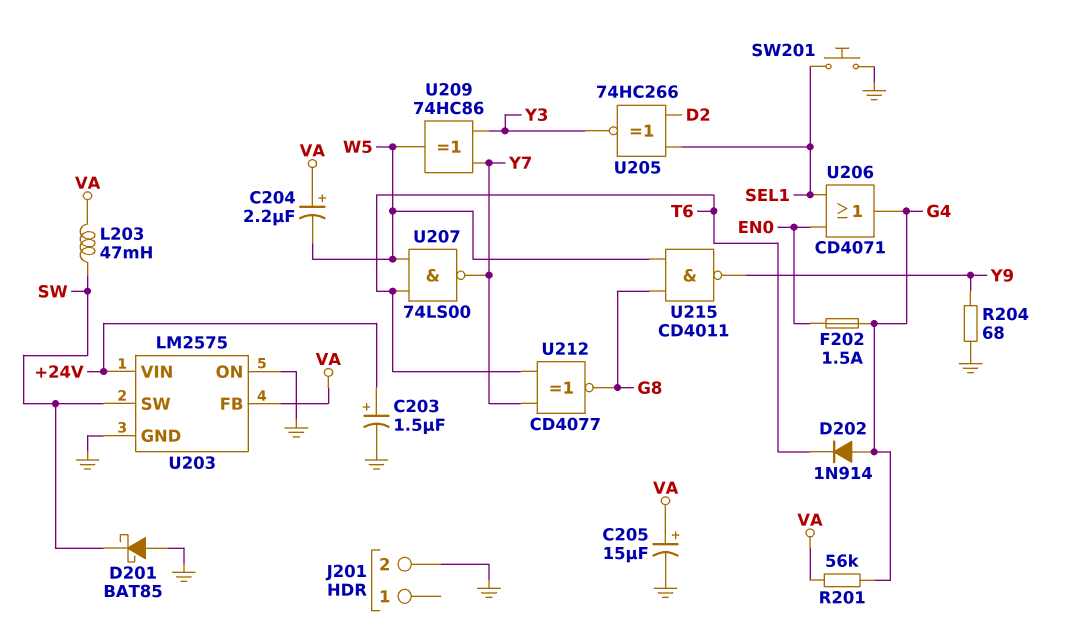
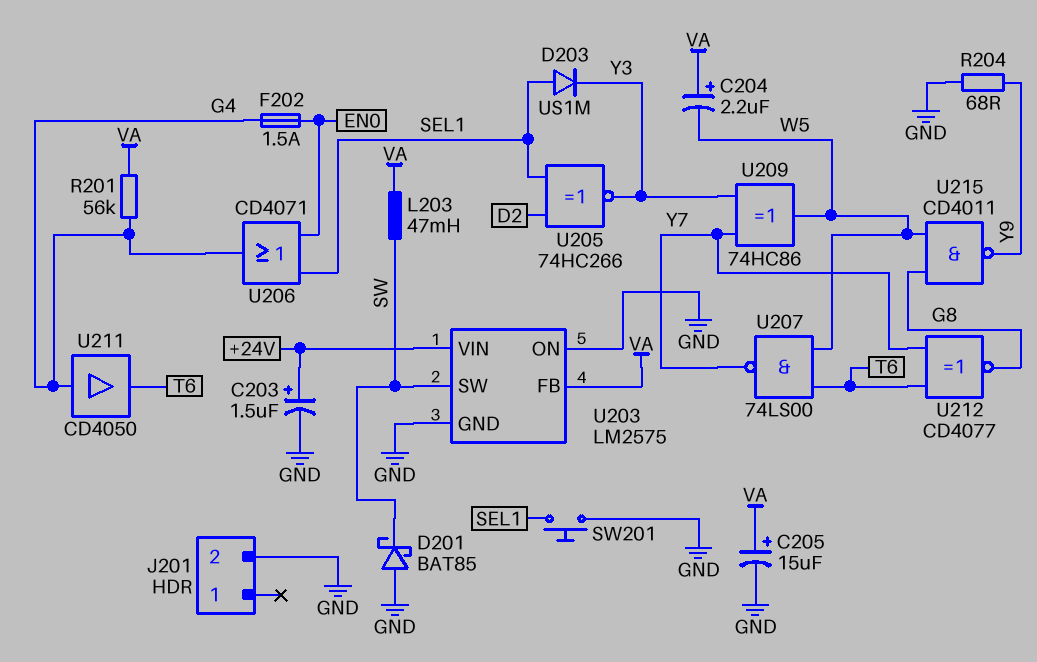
D202: diode 1N914 (A G4, K T6) -> none
D203: none -> diode US1M (A SEL1, K Y3)
U211: none -> buffer CD4050 (in G4, out T6)

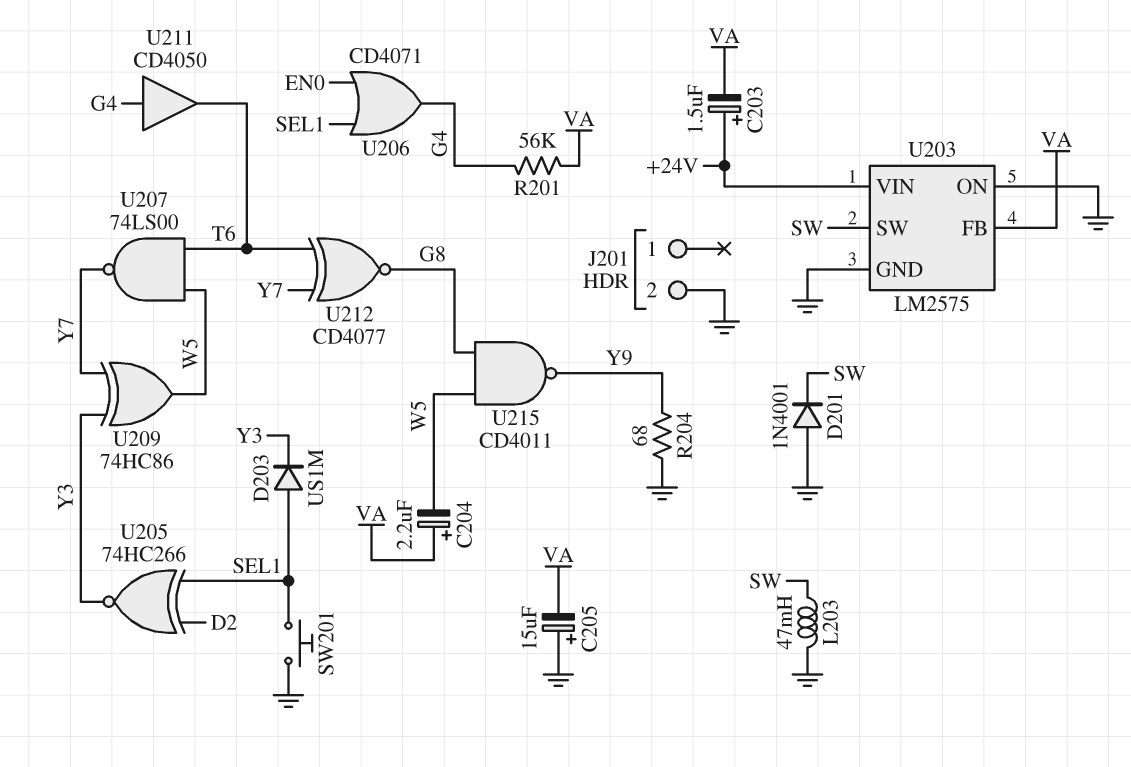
C203: 1.5uF (plus +24V, minus GND) -> 1.5uF (plus +24V, minus VA)
C205: 15uF (plus VA, minus GND) -> 15uF (plus GND, minus VA)
D201: schottky BAT85 (A GND, K SW) -> diode 1N4001 (A GND, K SW)
F202: 1.5A (EN0, G4) -> none
L203: 47mH (SW, VA) -> 47mH (GND, SW)

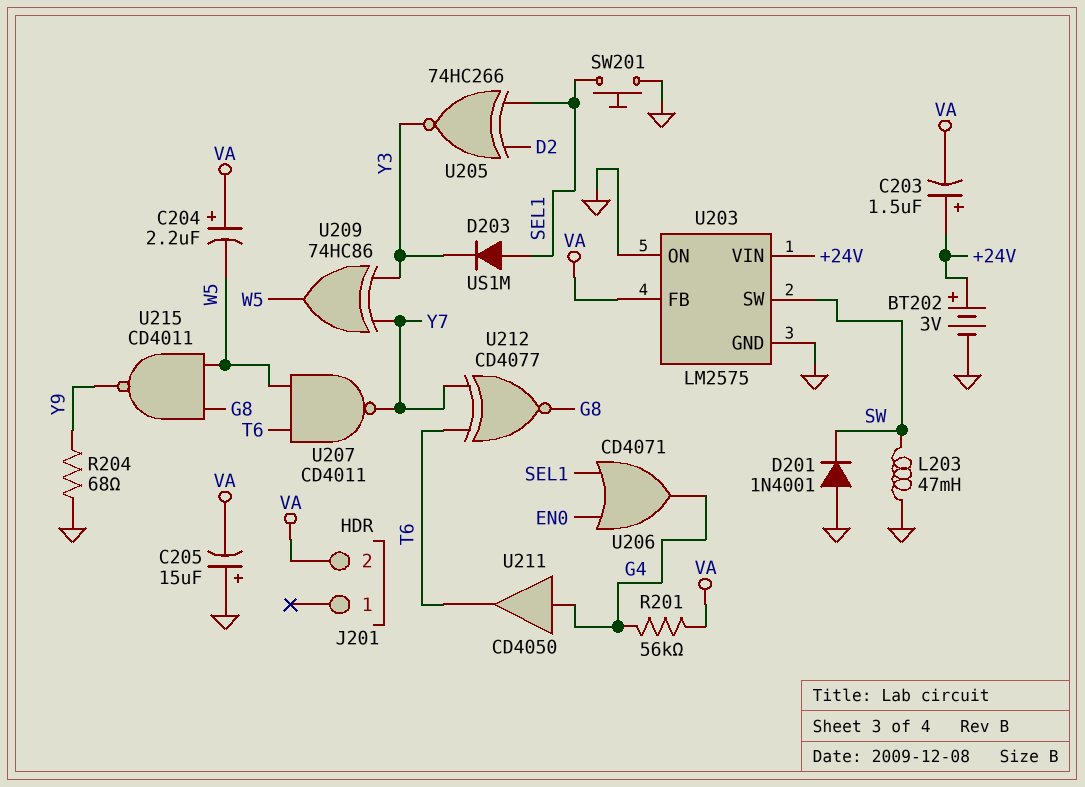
BT202: none -> 3V (plus +24V, minus GND)
J201 pin 2: GND -> VA
U207: NAND 74LS00 (in T6, in W5, out Y7) -> NAND CD4011 (in T6, in W5, out Y7)

